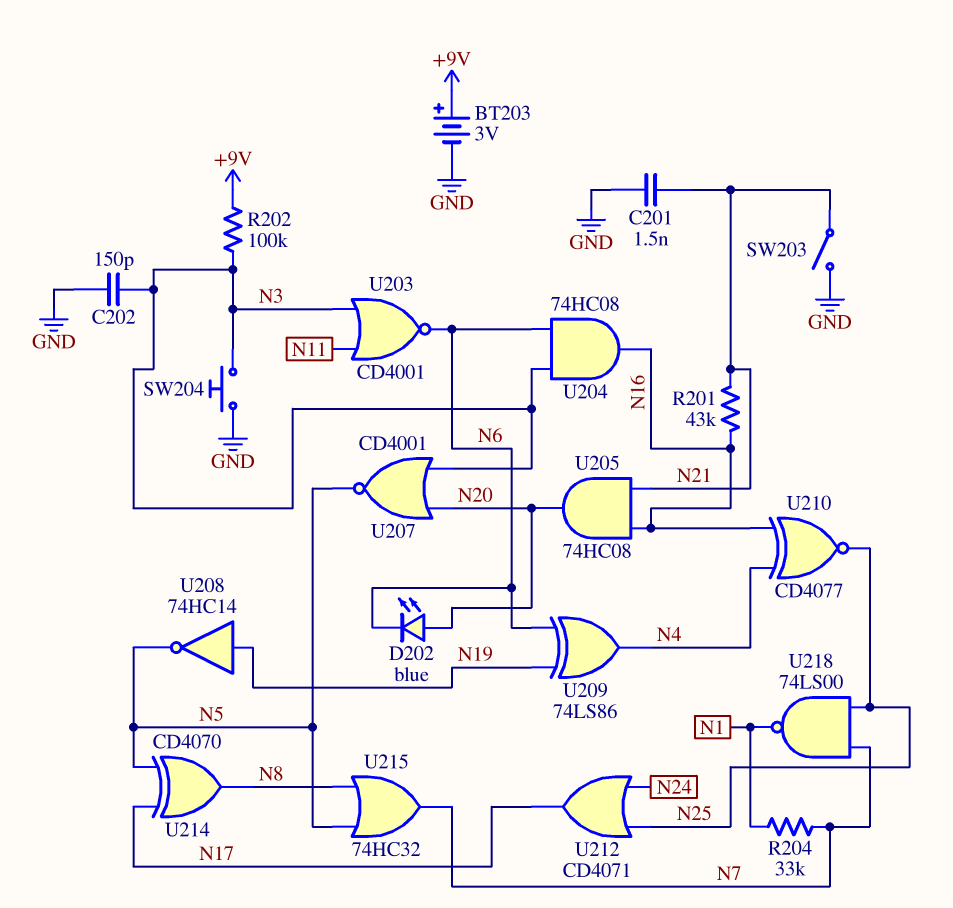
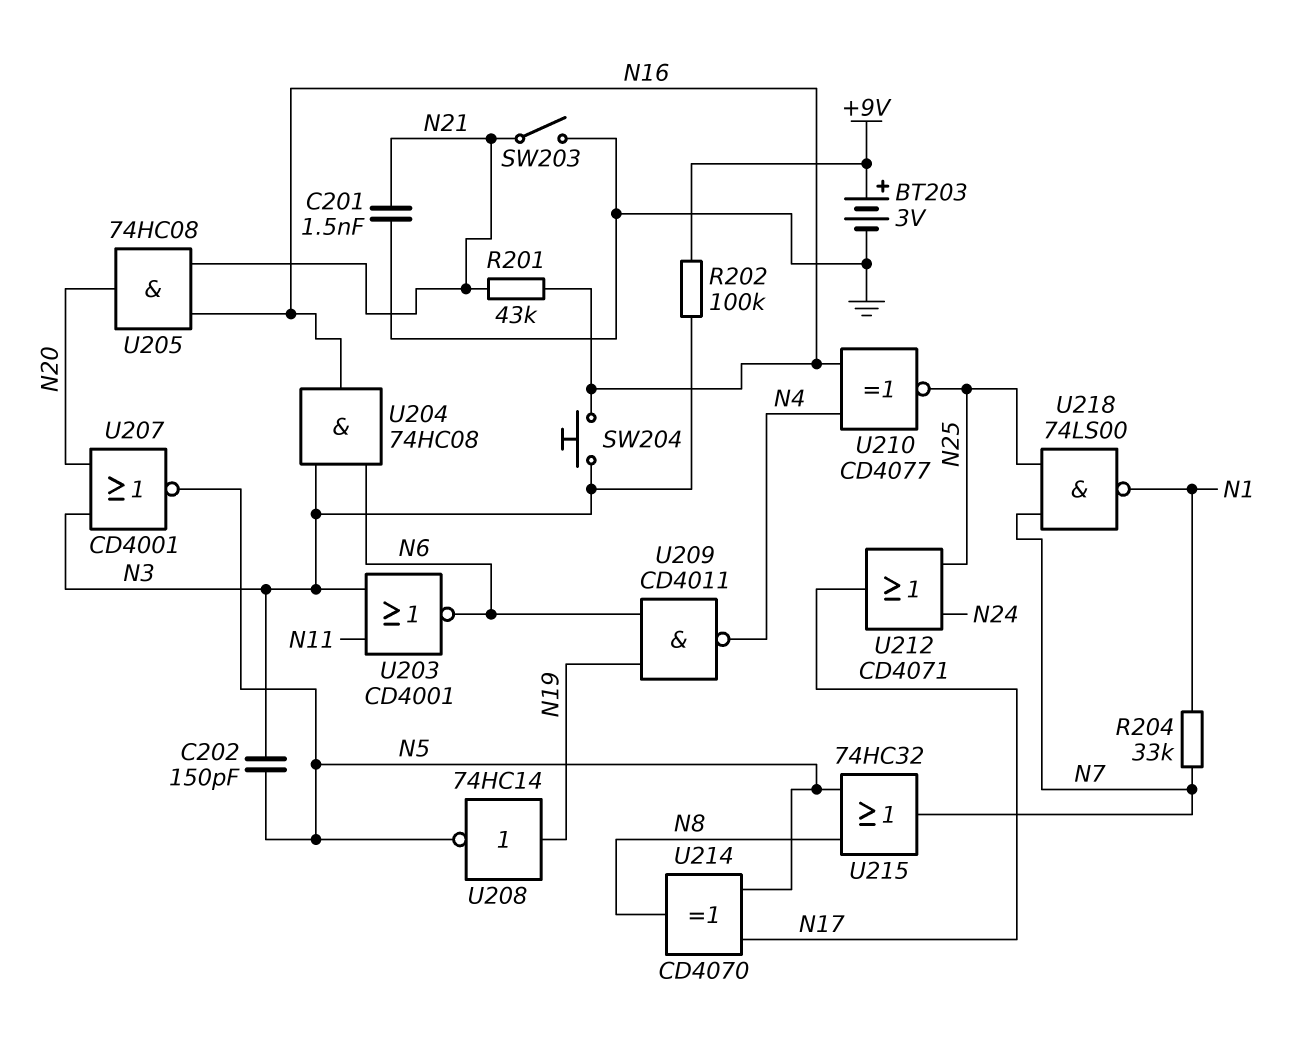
C202: 150pF (GND, N3) -> 150pF (N3, N5)
D202: LED blue (A N20, K N6) -> none
SW204: button (GND, N3) -> button (N3, N16)
U209: XOR 74LS86 (in N6, in N19, out N4) -> NAND CD4011 (in N6, in N19, out N4)

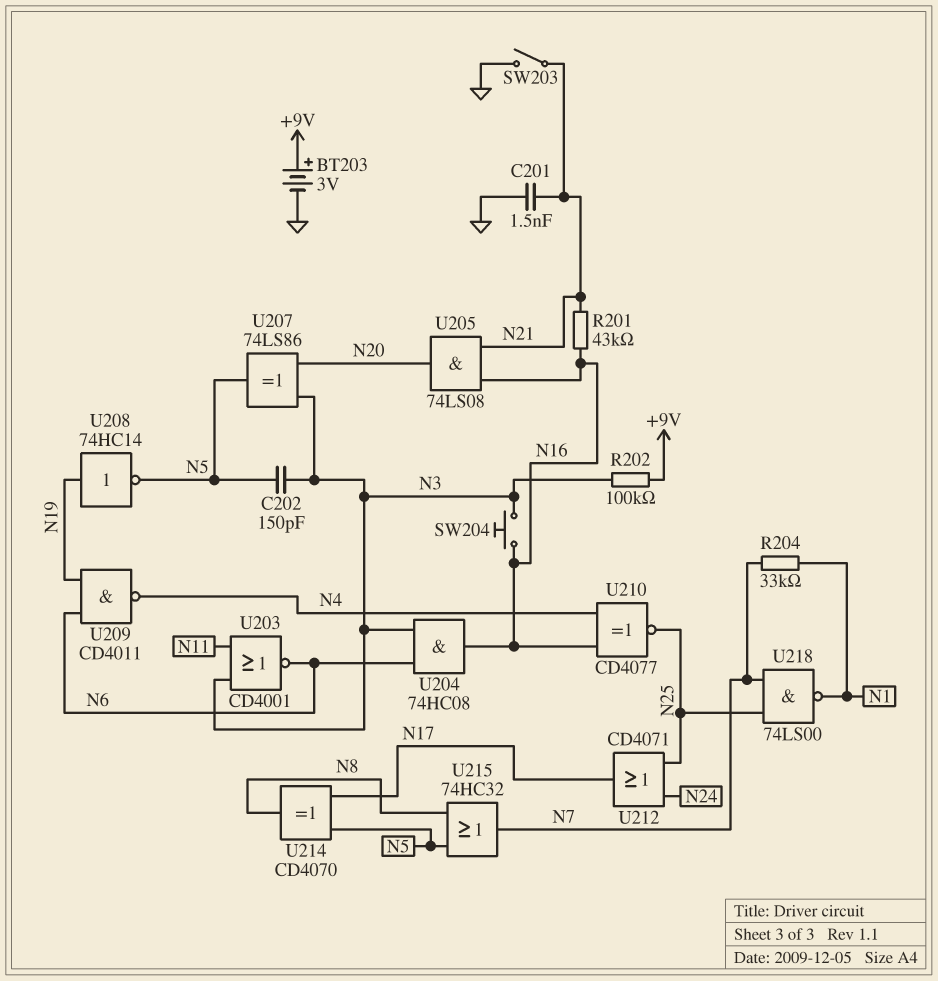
U205: AND 74HC08 (in N16, in N21, out N20) -> AND 74LS08 (in N16, in N21, out N20)
U207: NOR CD4001 (in N3, in N20, out N5) -> XOR 74LS86 (in N3, in N20, out N5)

